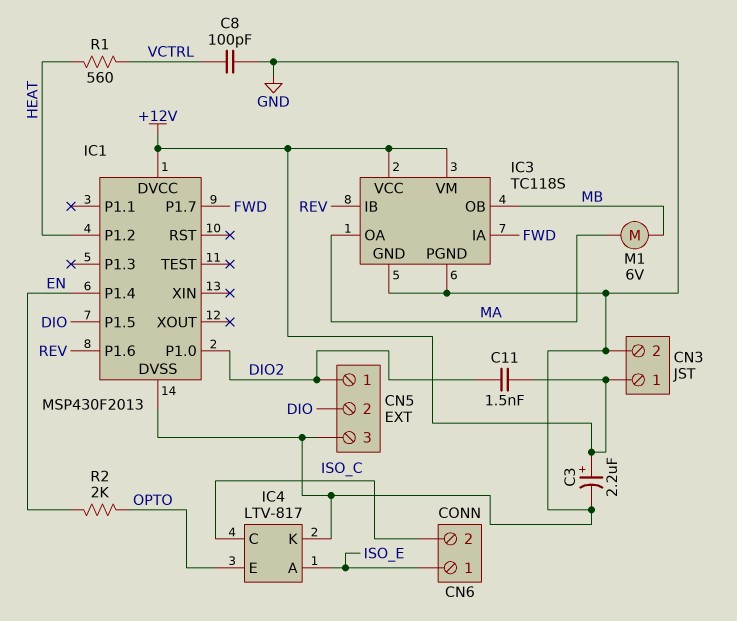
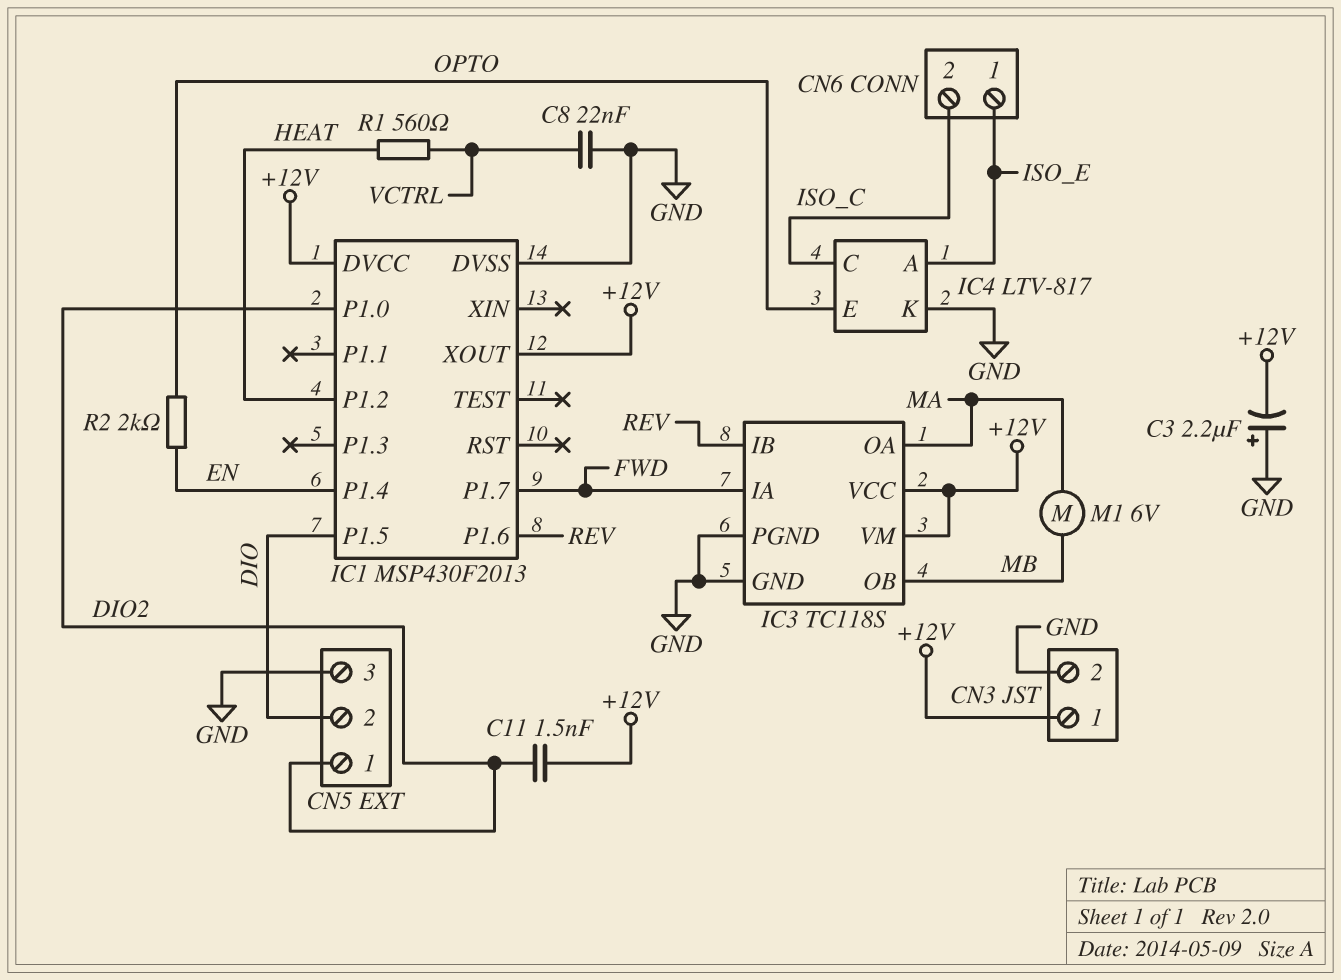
C3: 2.2uF (plus +12V, minus GND) -> 2.2uF (plus GND, minus +12V)
C8: 100pF (GND, VCTRL) -> 22nF (GND, VCTRL)
IC1 pin XOUT: none -> +12V

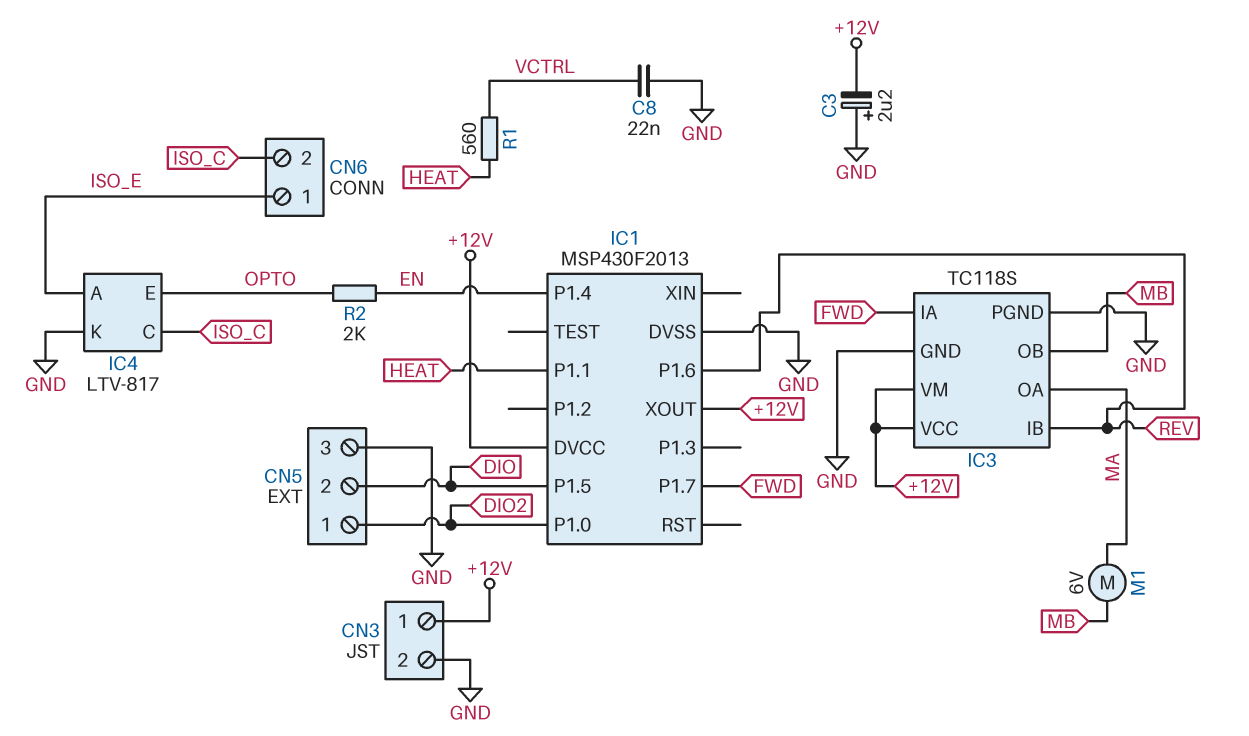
C11: 1.5nF (+12V, DIO2) -> none
IC1 pin P1.1: none -> HEAT
IC1 pin P1.2: HEAT -> none

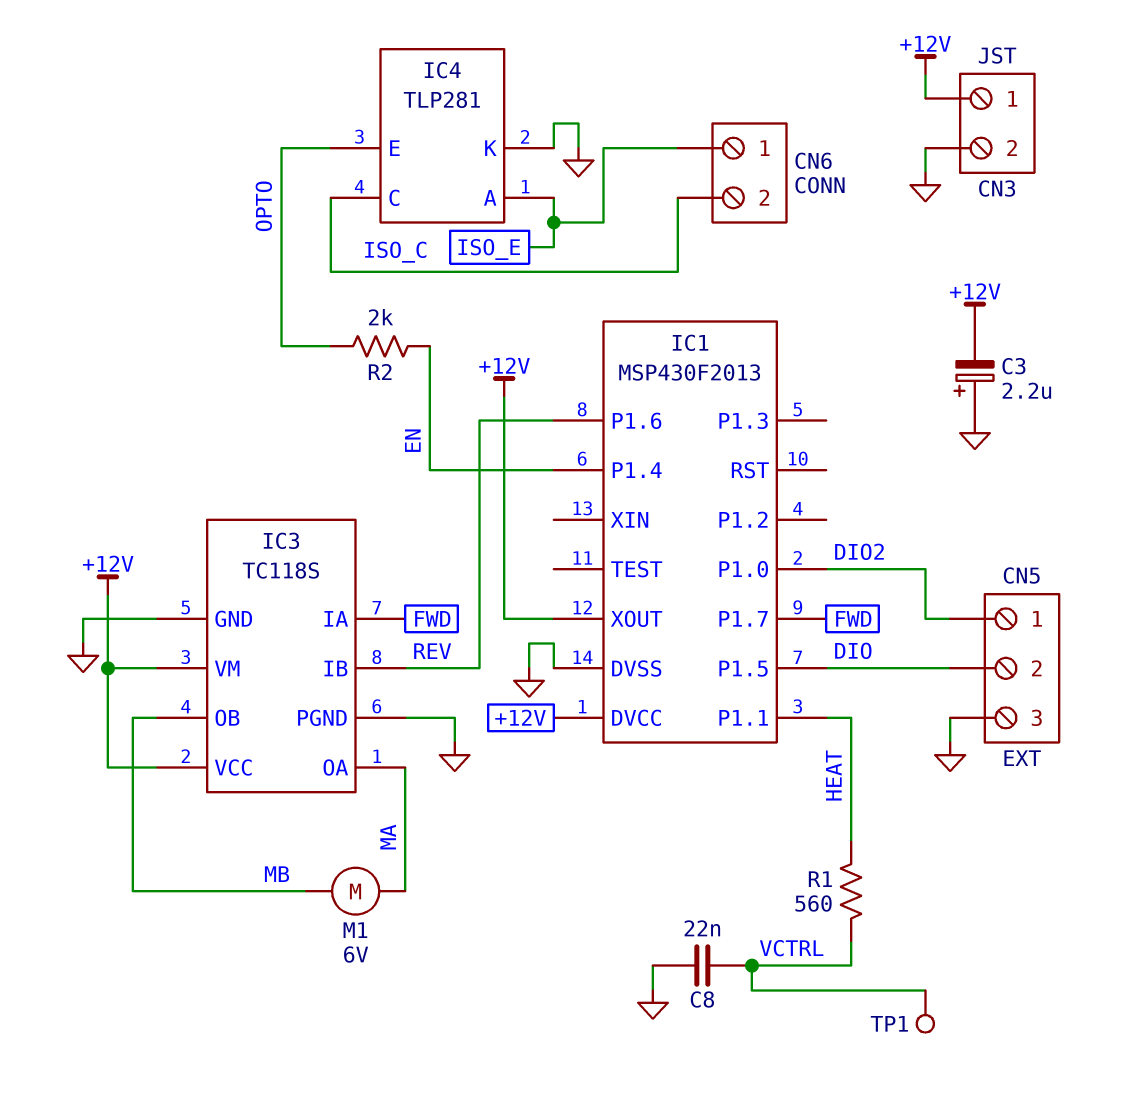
IC4: LTV-817 -> TLP281
TP1: none -> test point (VCTRL)

